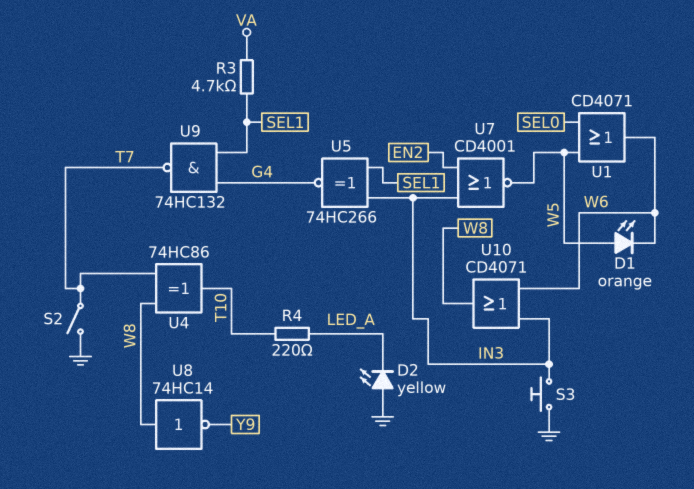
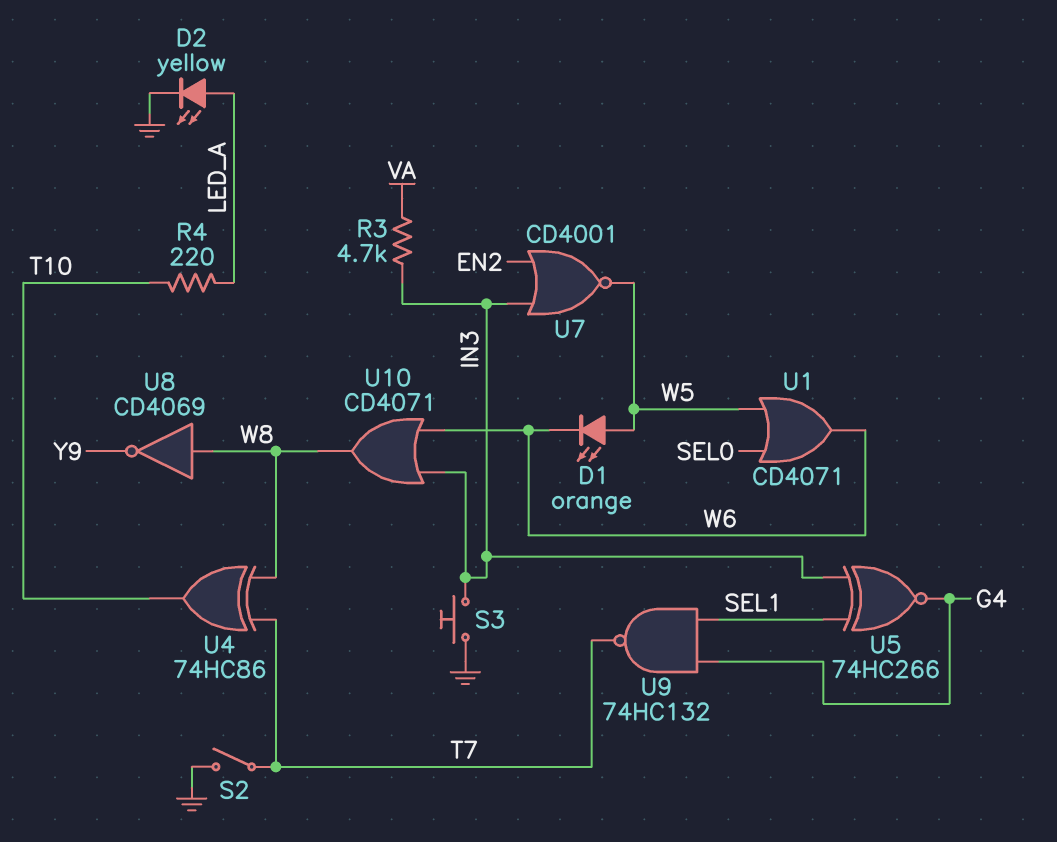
D2: LED yellow (A GND, K LED_A) -> LED yellow (A LED_A, K GND)
R3: 4.7k (SEL1, VA) -> 4.7k (IN3, VA)
U8: NOT 74HC14 (in W8, out Y9) -> NOT CD4069 (in W8, out Y9)

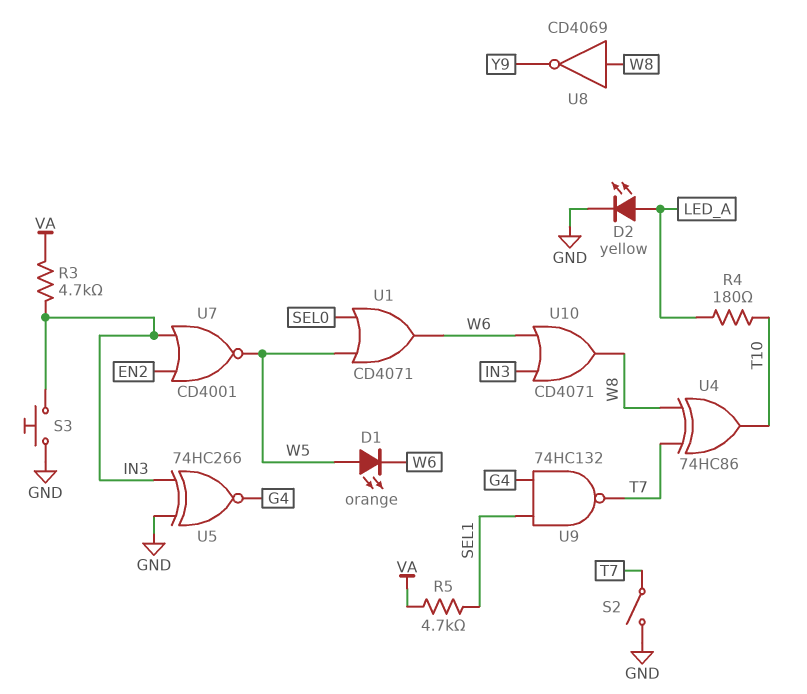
R4: 220 (LED_A, T10) -> 180 (LED_A, T10)
R5: none -> 4.7k (SEL1, VA)
U5: XNOR 74HC266 (in IN3, in SEL1, out G4) -> XNOR 74HC266 (in GND, in IN3, out G4)

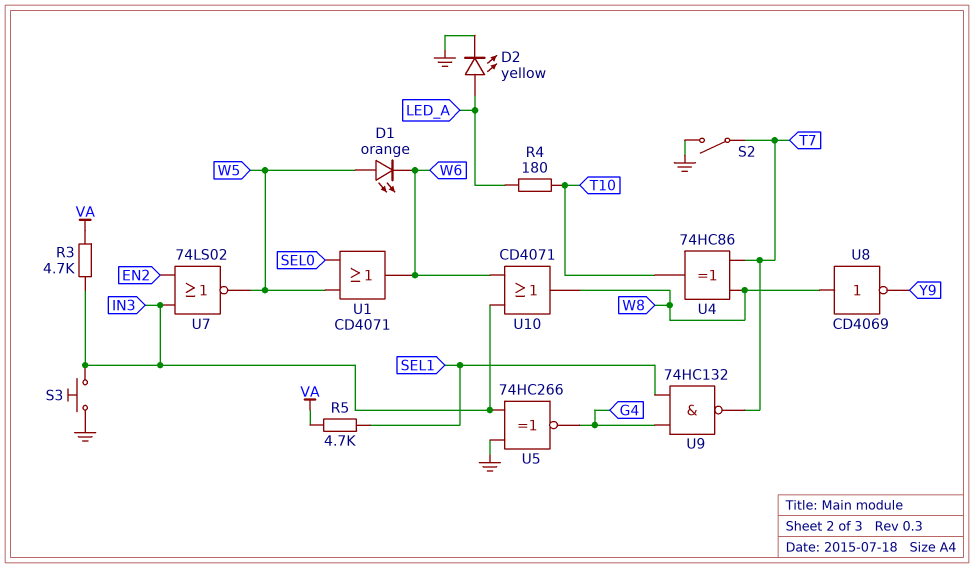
U7: NOR CD4001 (in EN2, in IN3, out W5) -> NOR 74LS02 (in EN2, in IN3, out W5)

